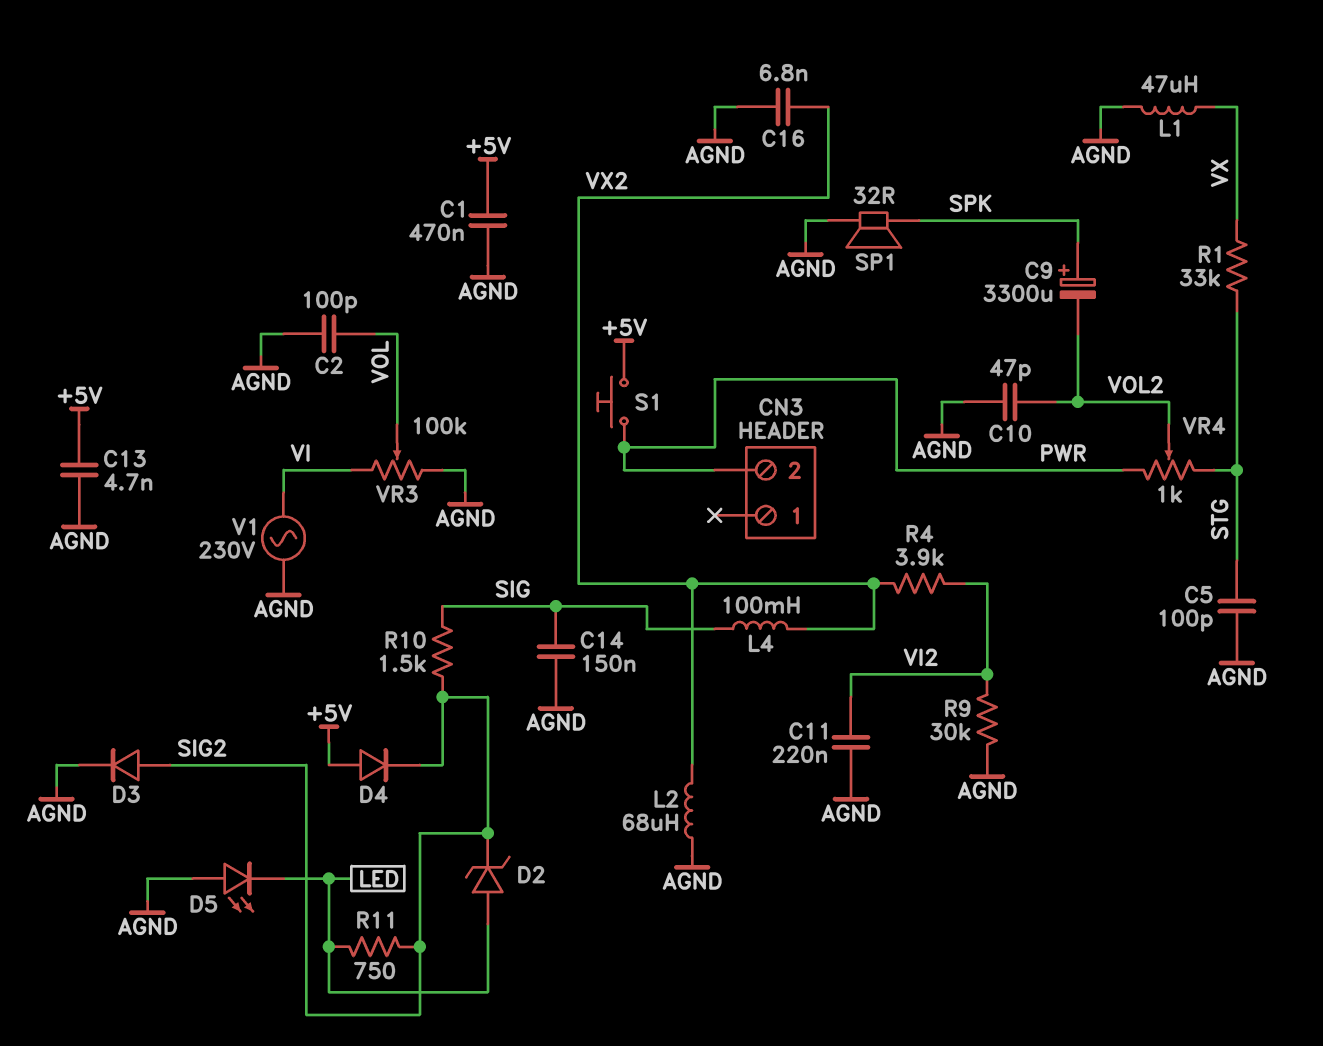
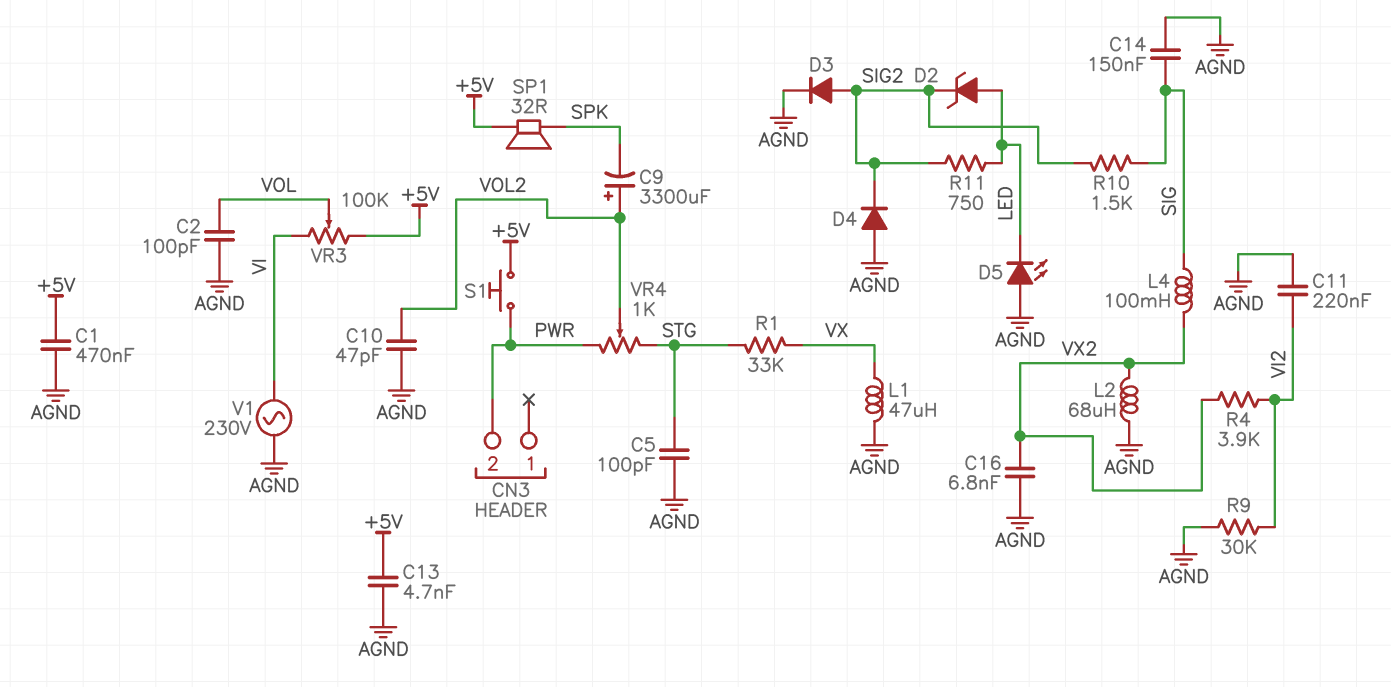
C9: 3300uF (plus SPK, minus VOL2) -> 3300uF (plus VOL2, minus SPK)
D4: diode (A +5V, K SIG2) -> diode (A AGND, K SIG2)
SP1: speaker 32R (AGND, SPK) -> speaker 32R (+5V, SPK)
VR3: 100k (AGND, VI, wiper VOL) -> 100k (+5V, VI, wiper VOL)

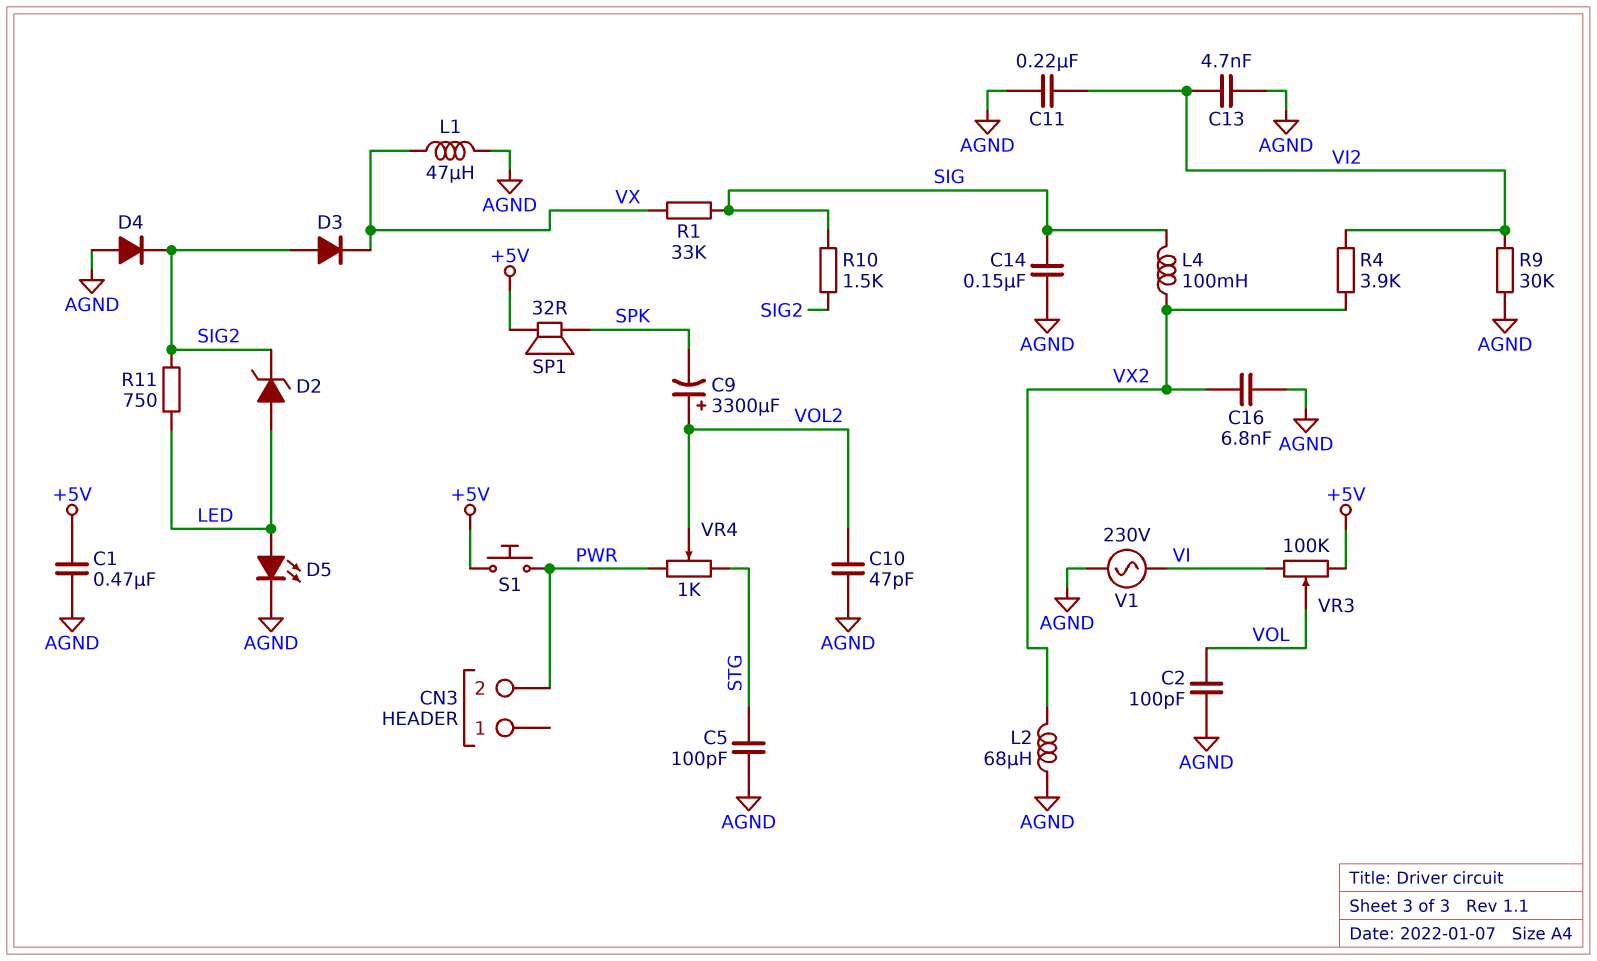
C13: 4.7nF (+5V, AGND) -> 4.7nF (AGND, VI2)
D3: diode (A SIG2, K AGND) -> diode (A SIG2, K VX)
D5: LED (A AGND, K LED) -> LED (A LED, K AGND)
R1: 33k (STG, VX) -> 33k (SIG, VX)

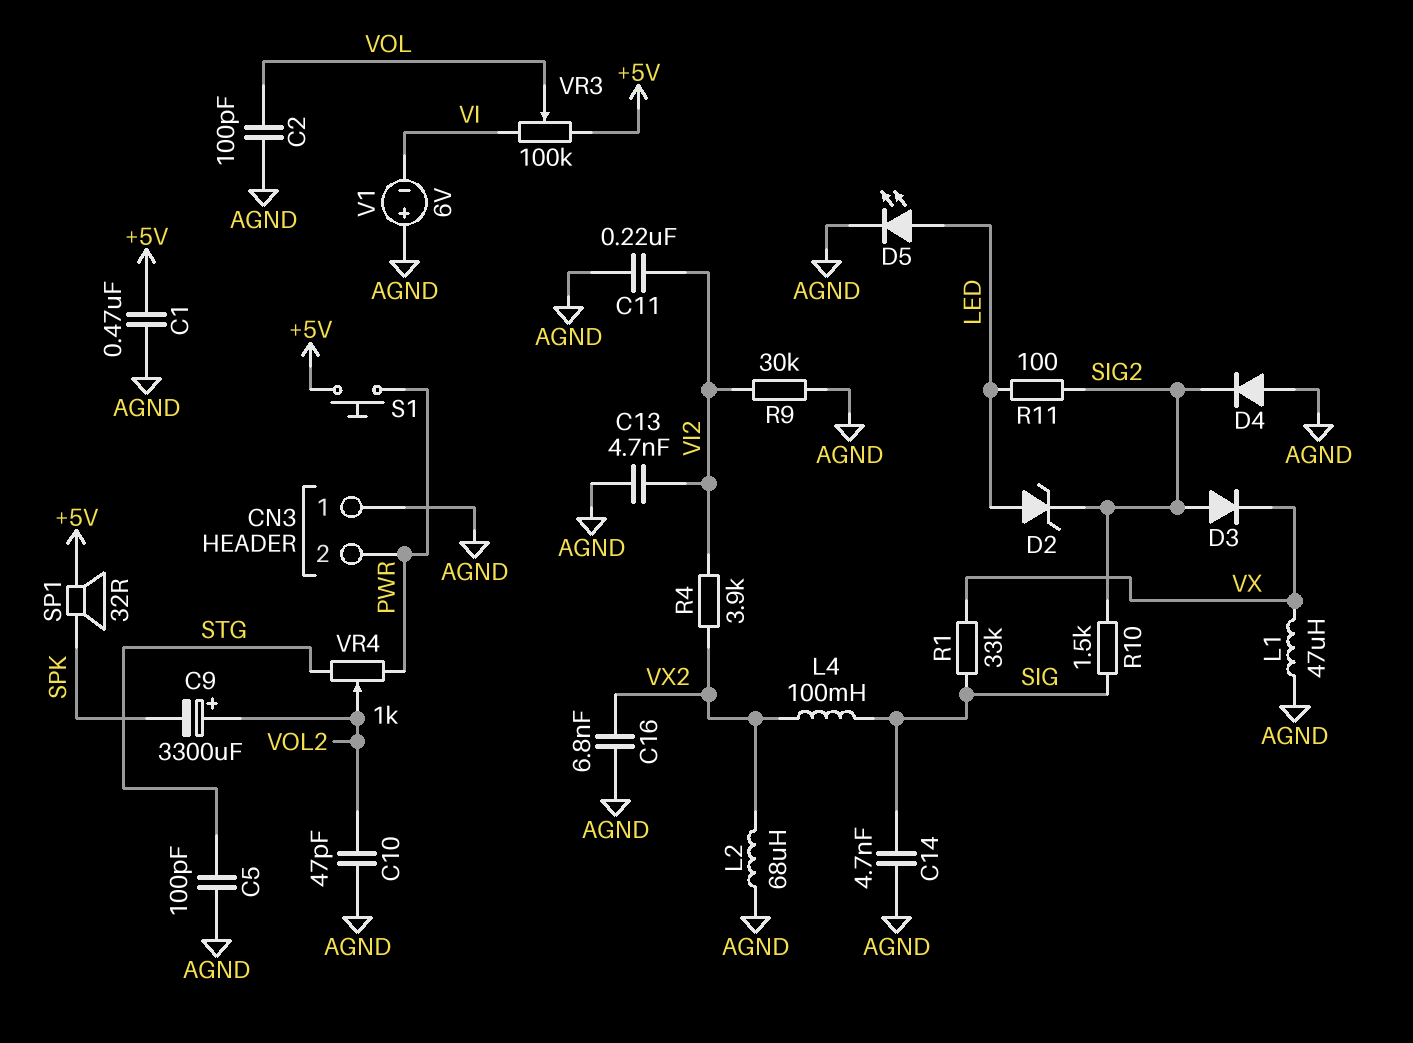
C14: 150nF (AGND, SIG) -> 4.7nF (AGND, SIG)
CN3 pin 1: none -> AGND
R11: 750 (LED, SIG2) -> 100 (LED, SIG2)
V1: AC 230V (AGND, VI) -> 6V (plus AGND, minus VI)

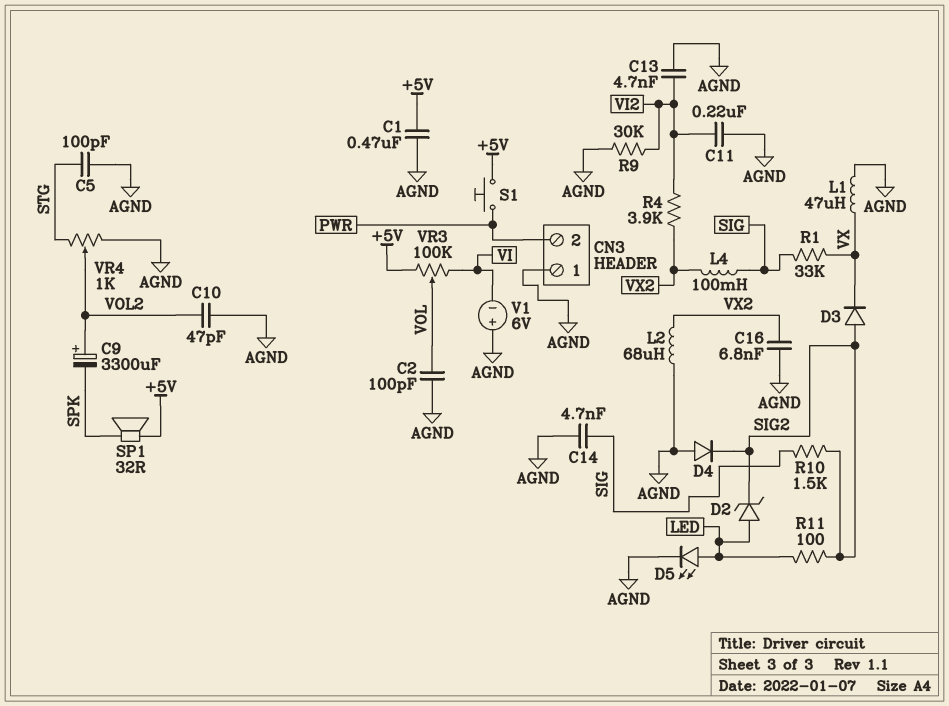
VR4: 1k (PWR, STG, wiper VOL2) -> 1k (AGND, STG, wiper VOL2)

